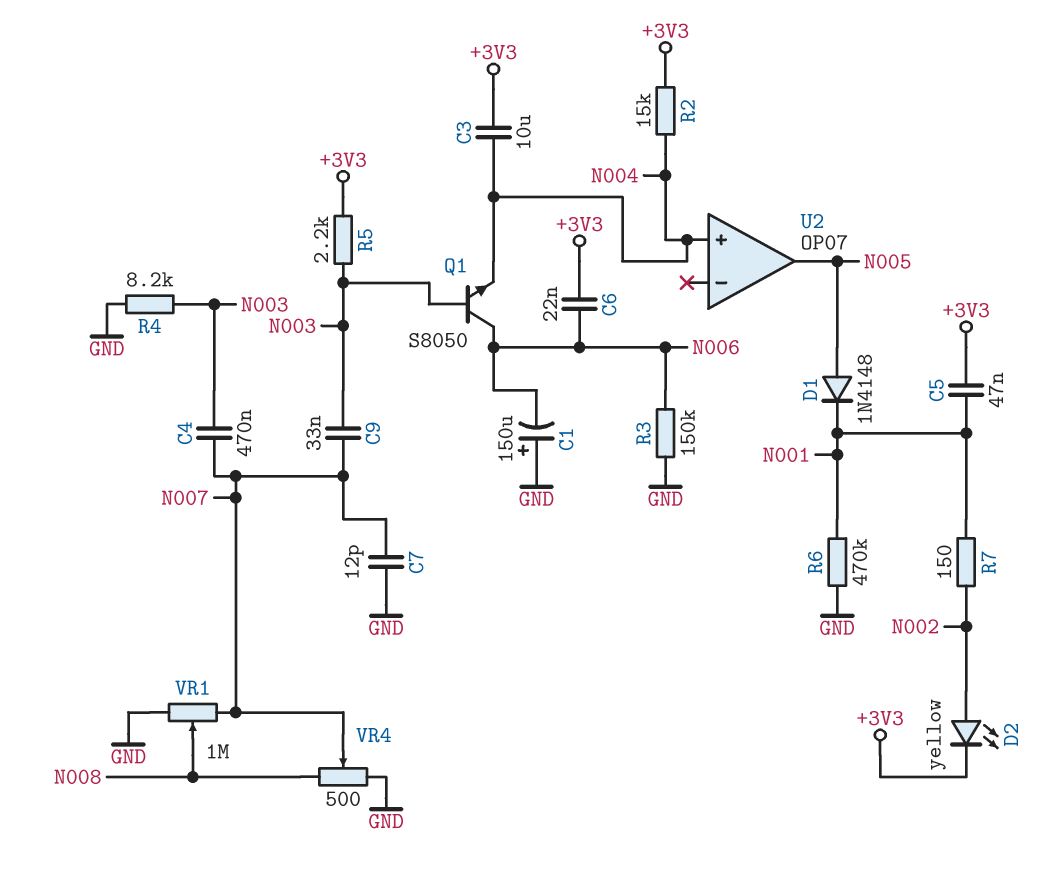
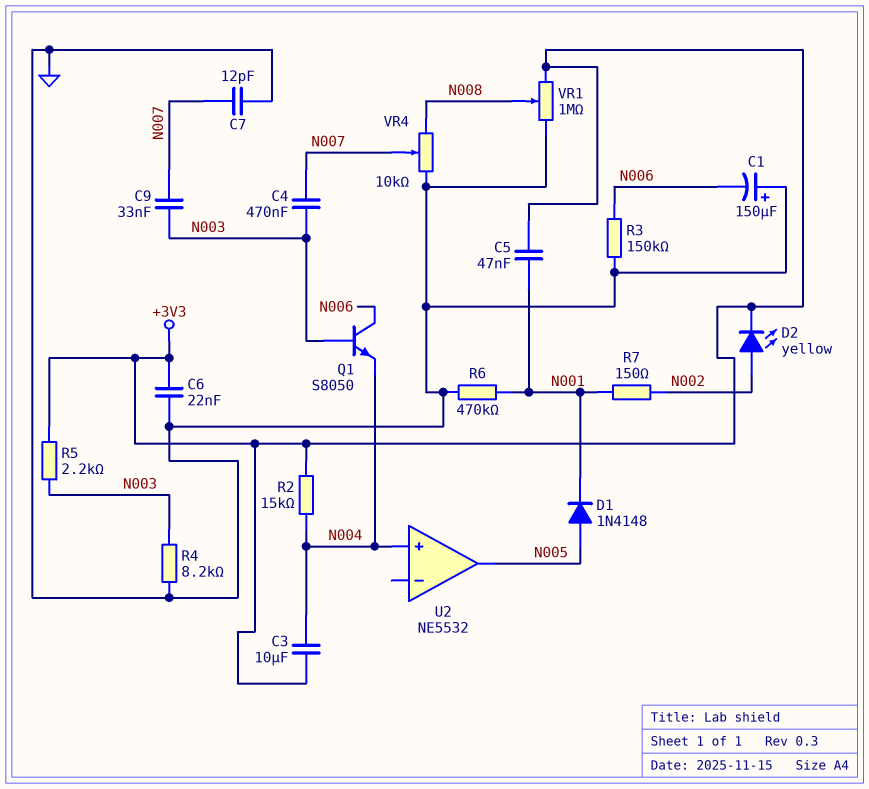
C6: 22nF (+3V3, N006) -> 22nF (+3V3, GND)
U2: OP07 -> NE5532
VR1: 1M (GND, N007, wiper N008) -> 1M (+3V3, GND, wiper N008)
VR4: 500 (GND, N008, wiper N007) -> 10k (GND, N008, wiper N007)

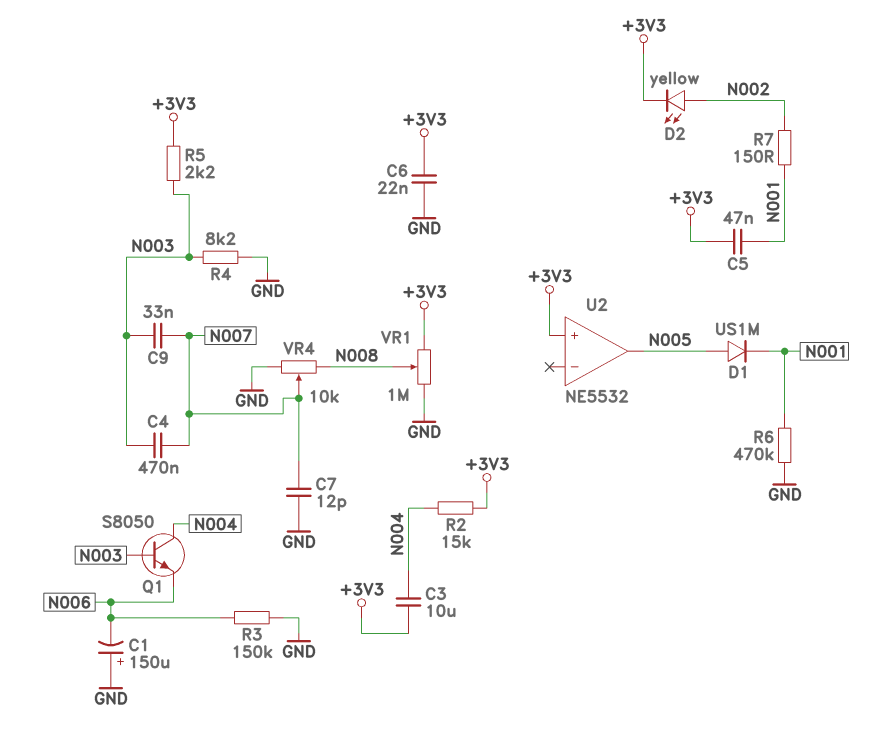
D1: diode 1N4148 (A N005, K N001) -> diode US1M (A N005, K N001)
Q1: NPN S8050 (B N003, C N006, E N004) -> NPN S8050 (B N003, C N004, E N006)
U2 pin in+: N004 -> +3V3

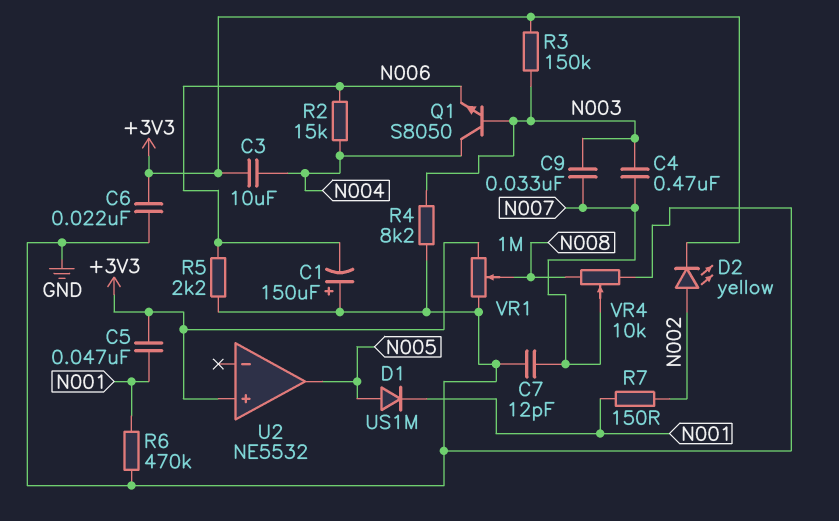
R2: 15k (+3V3, N004) -> 15k (N004, N006)
R3: 150k (GND, N006) -> 150k (+3V3, N003)
R5: 2.2k (+3V3, N003) -> 2.2k (GND, N006)

